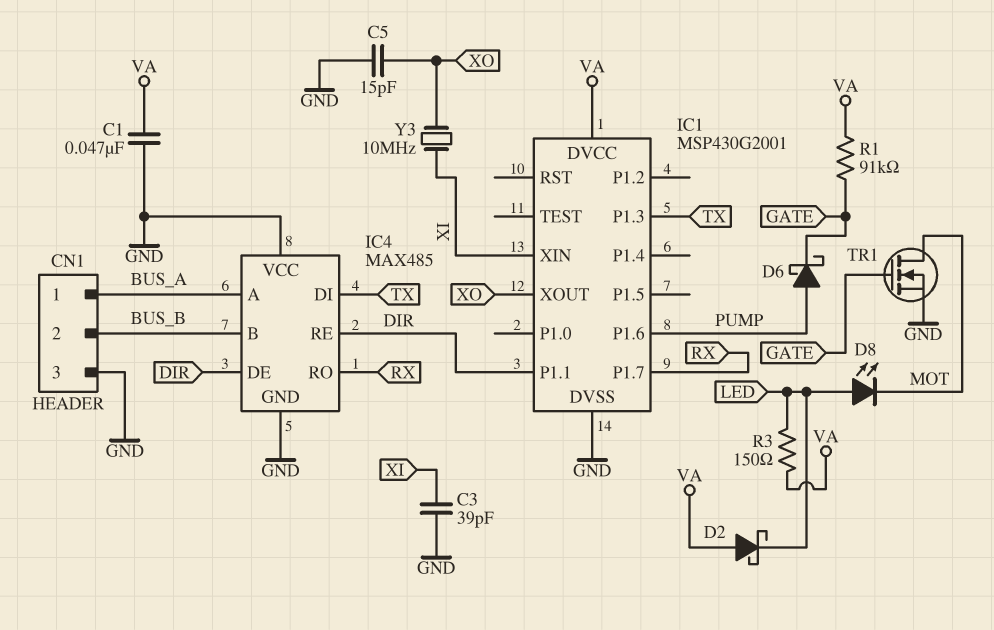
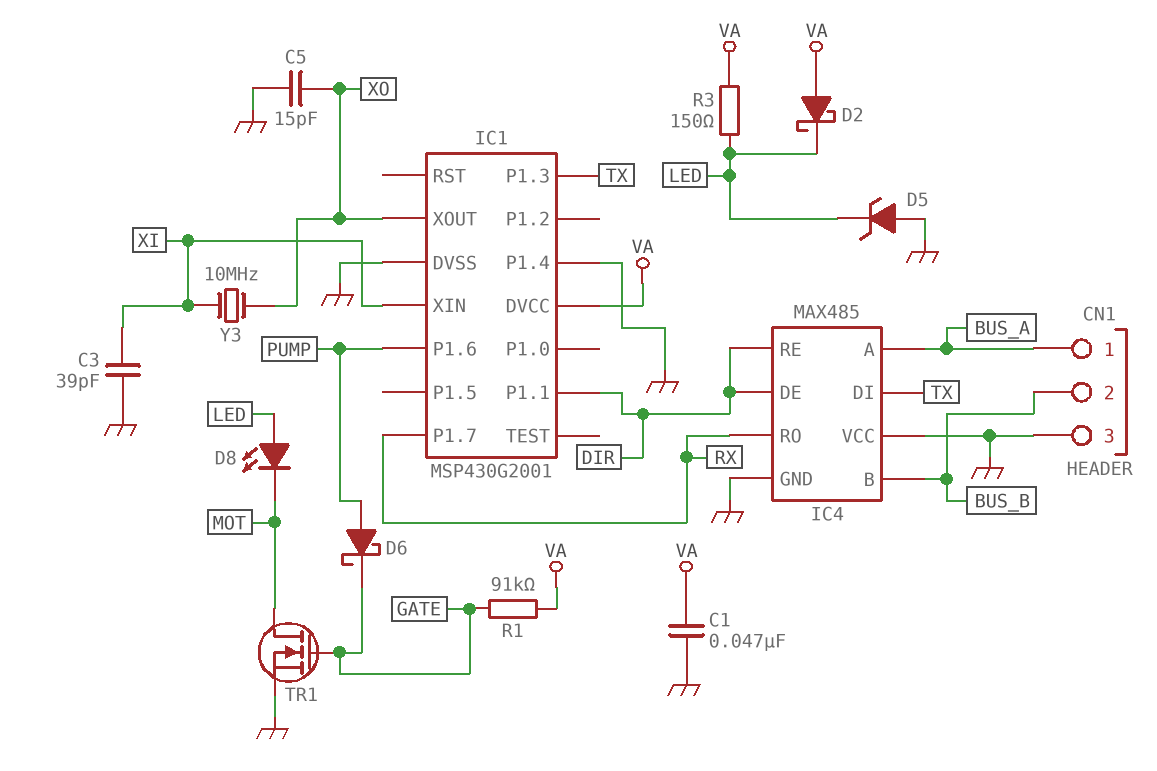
D5: none -> zener (A GND, K LED)
IC1 pin P1.4: none -> GND

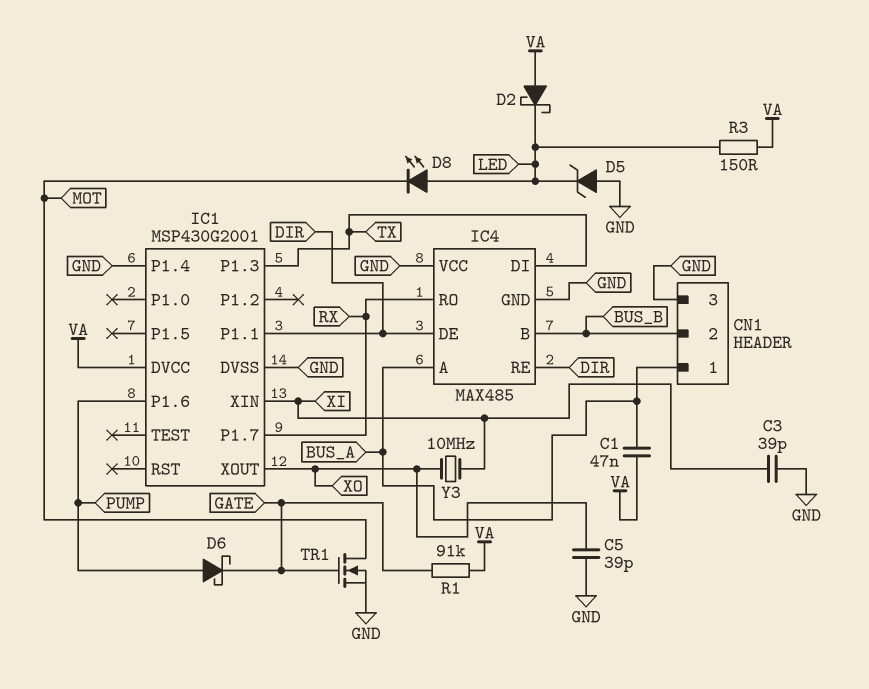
C1: 47nF (GND, VA) -> 47nF (BUS_A, VA)
C5: 15pF (GND, XO) -> 39pF (GND, XO)

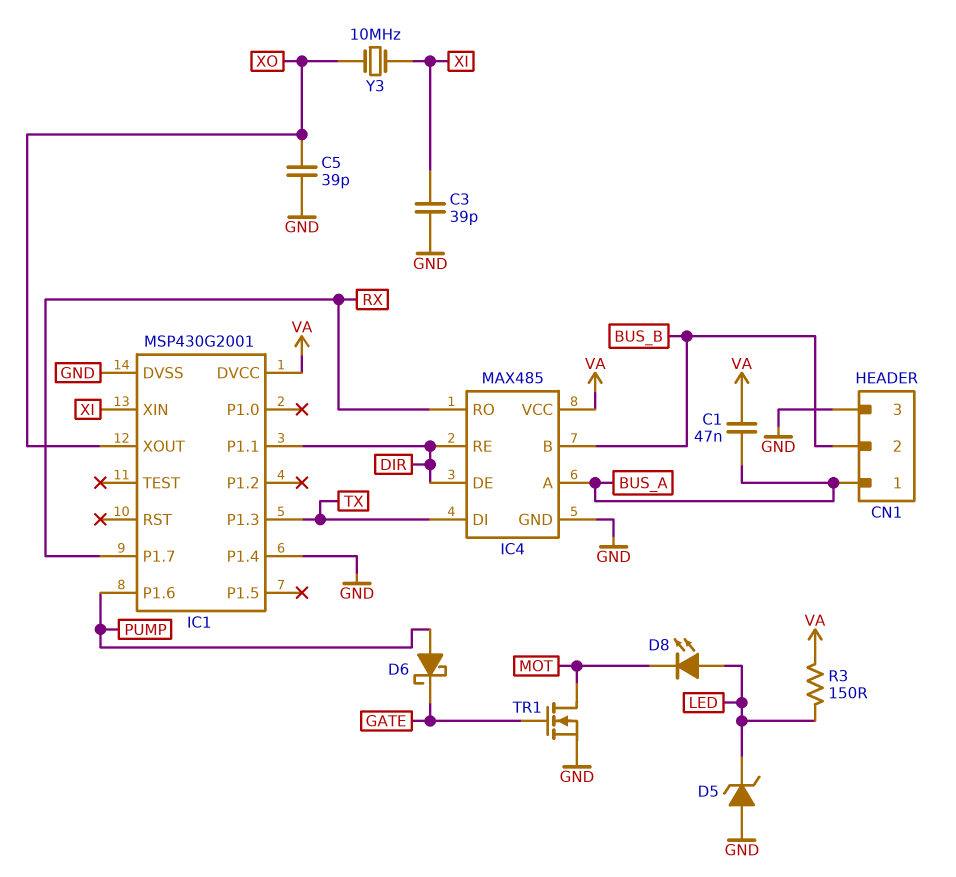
D2: schottky (A VA, K LED) -> none
IC4 pin VCC: GND -> VA
R1: 91k (GATE, VA) -> none

